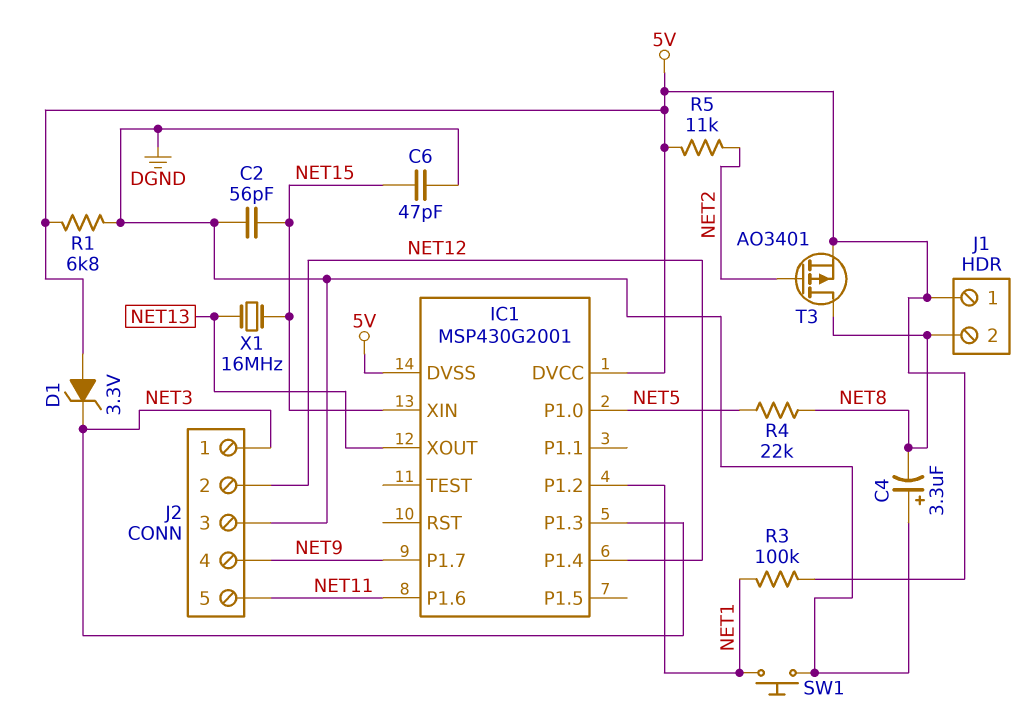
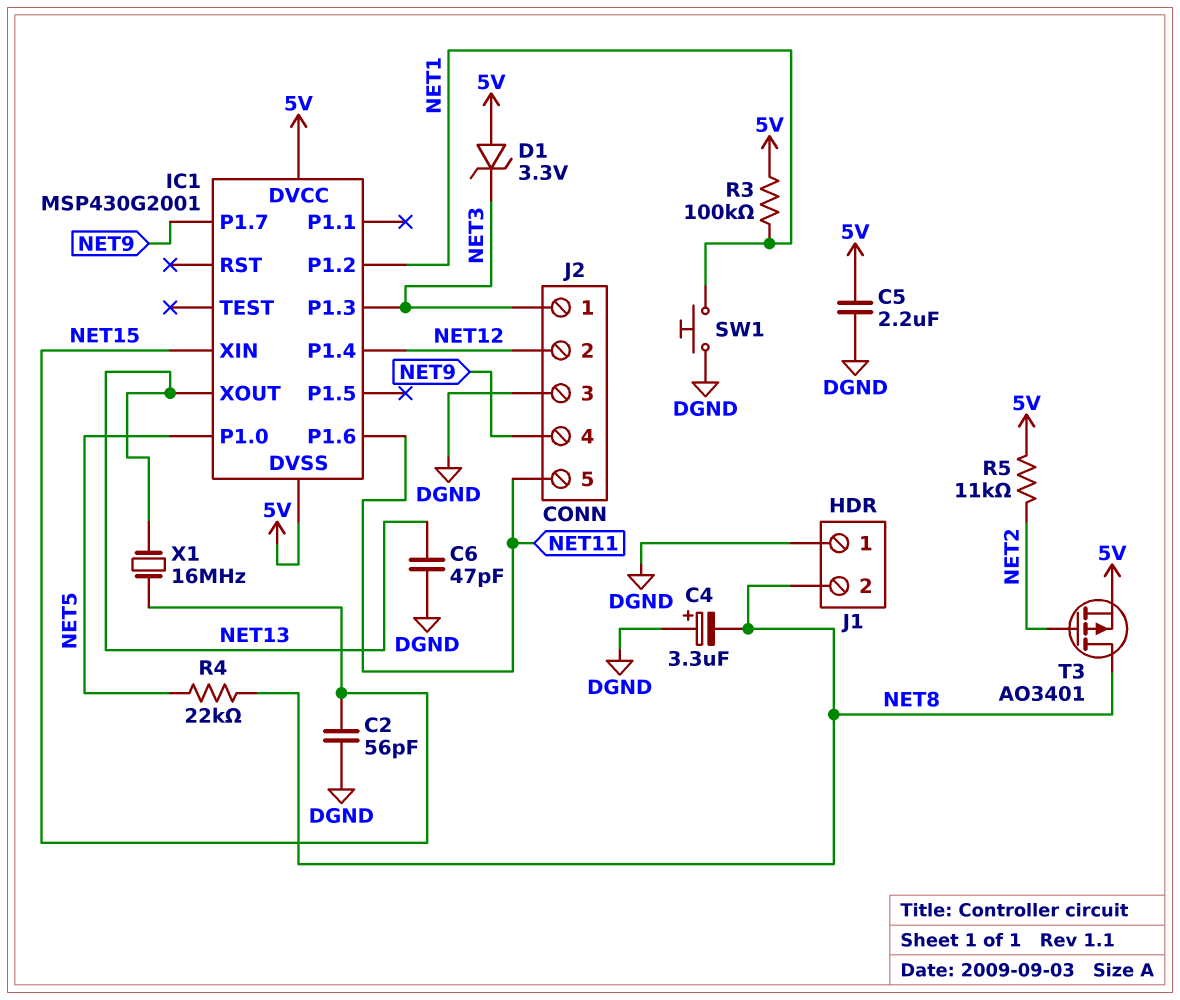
C5: none -> 2.2uF (5V, DGND)
C6: 47pF (DGND, NET15) -> 47pF (DGND, NET13)
J1 pin 1: 5V -> DGND
R1: 6.8k (5V, DGND) -> none

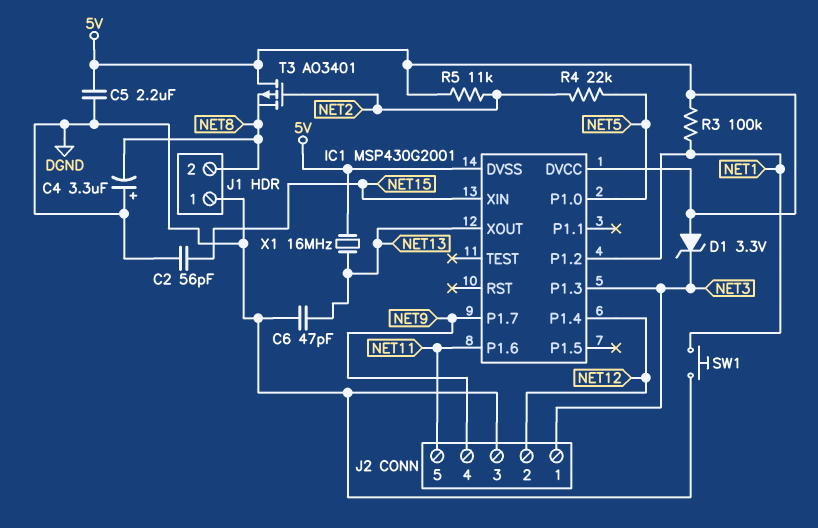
R4: 22k (NET5, NET8) -> 22k (NET2, NET5)
T3: PMOS AO3401 (G NET2, D NET8, S 5V) -> PMOS AO3401 (G NET2, D 5V, S NET8)
X1: 16MHz (NET13, NET15) -> 16MHz (5V, NET13)

